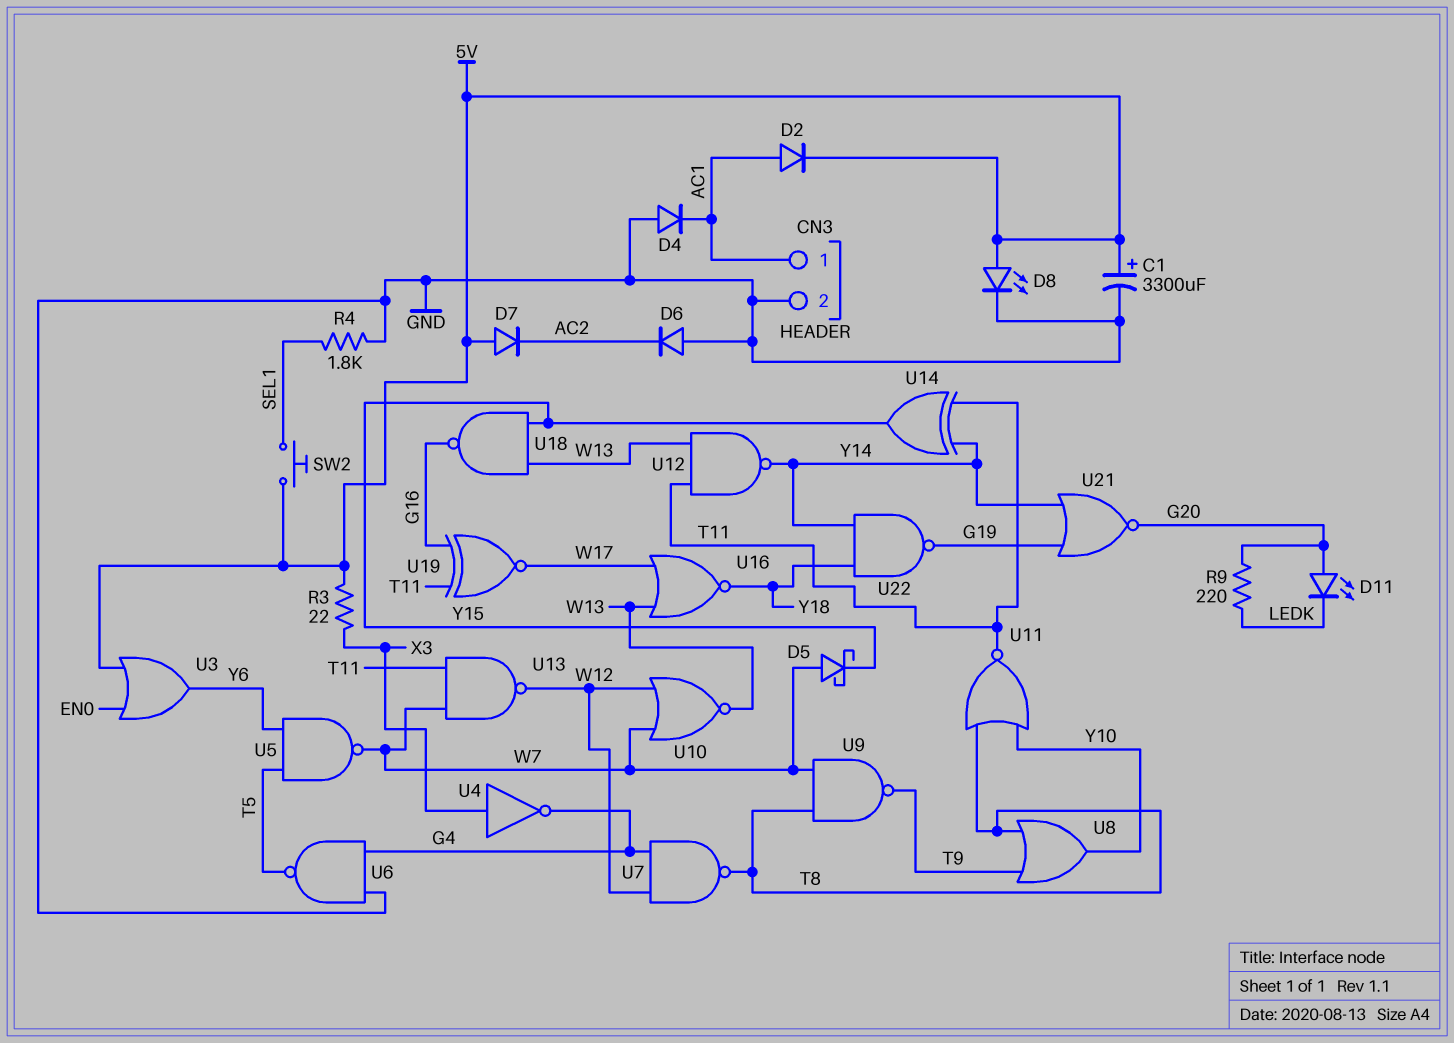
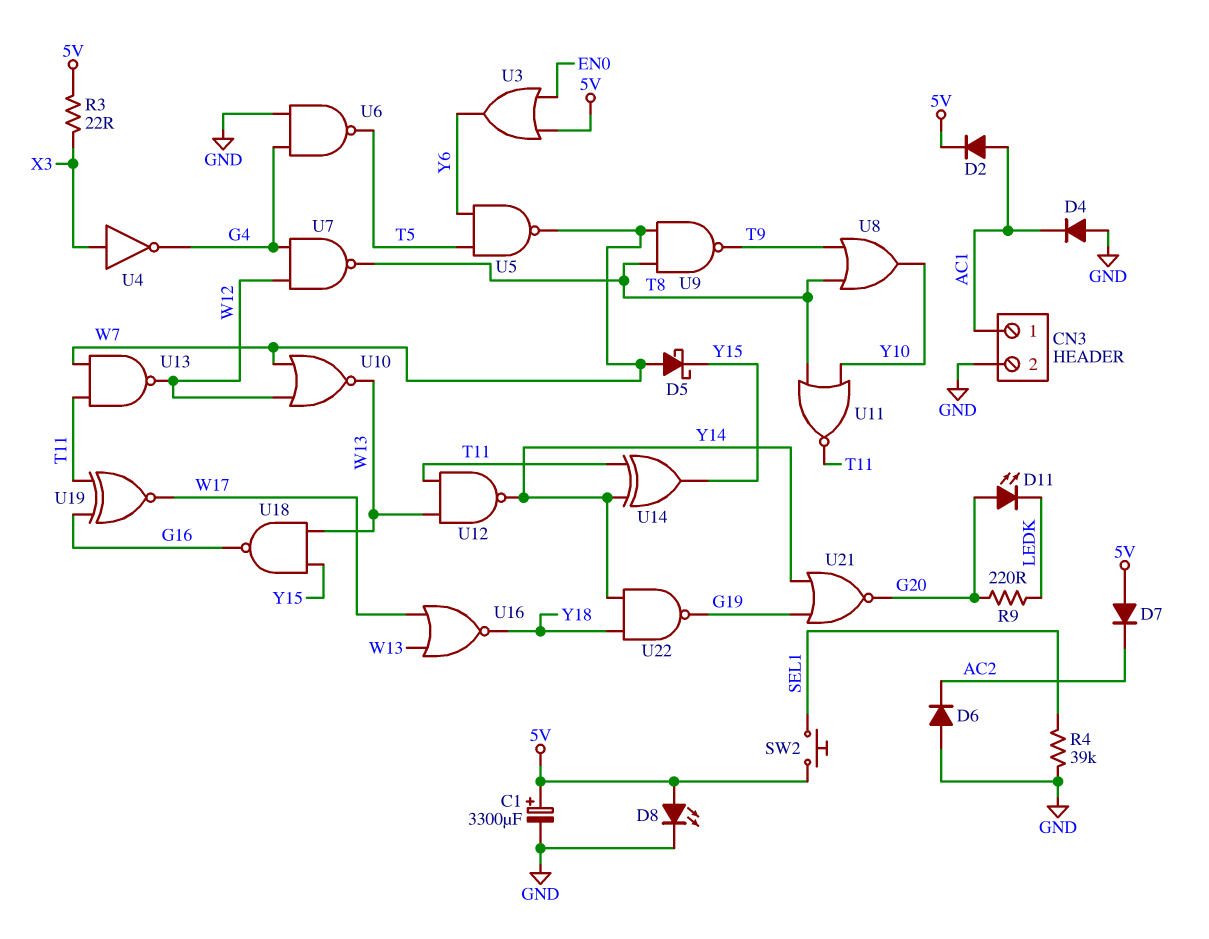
R4: 1.8k (GND, SEL1) -> 39k (GND, SEL1)

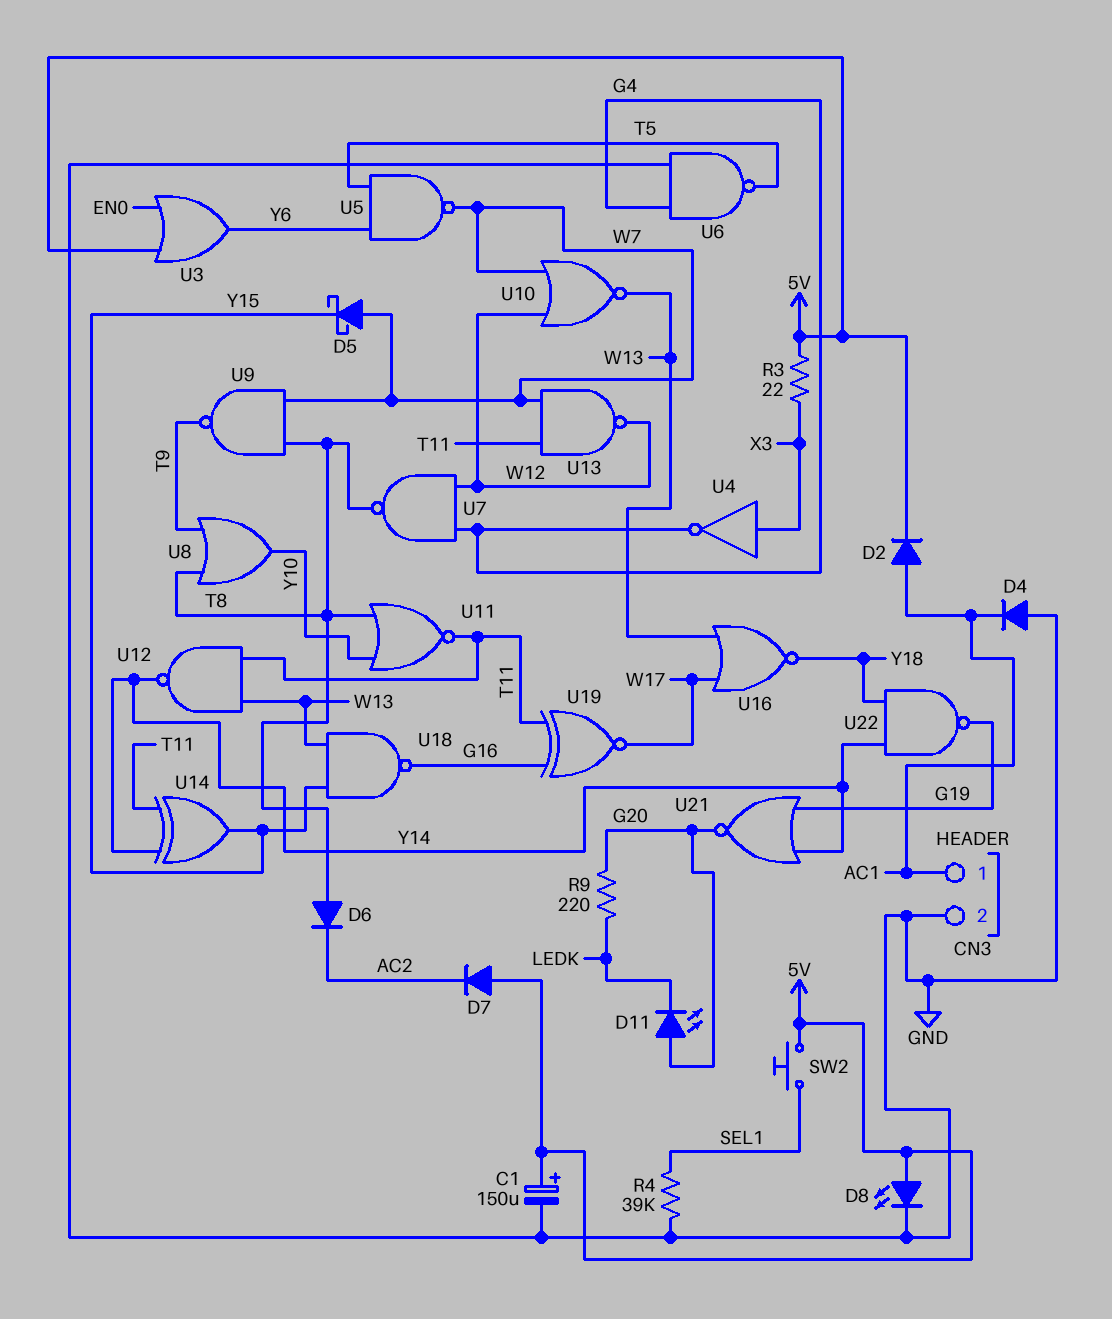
C1: 3300uF (plus 5V, minus GND) -> 150uF (plus 5V, minus GND)
D6: diode (A GND, K AC2) -> diode (A T8, K AC2)

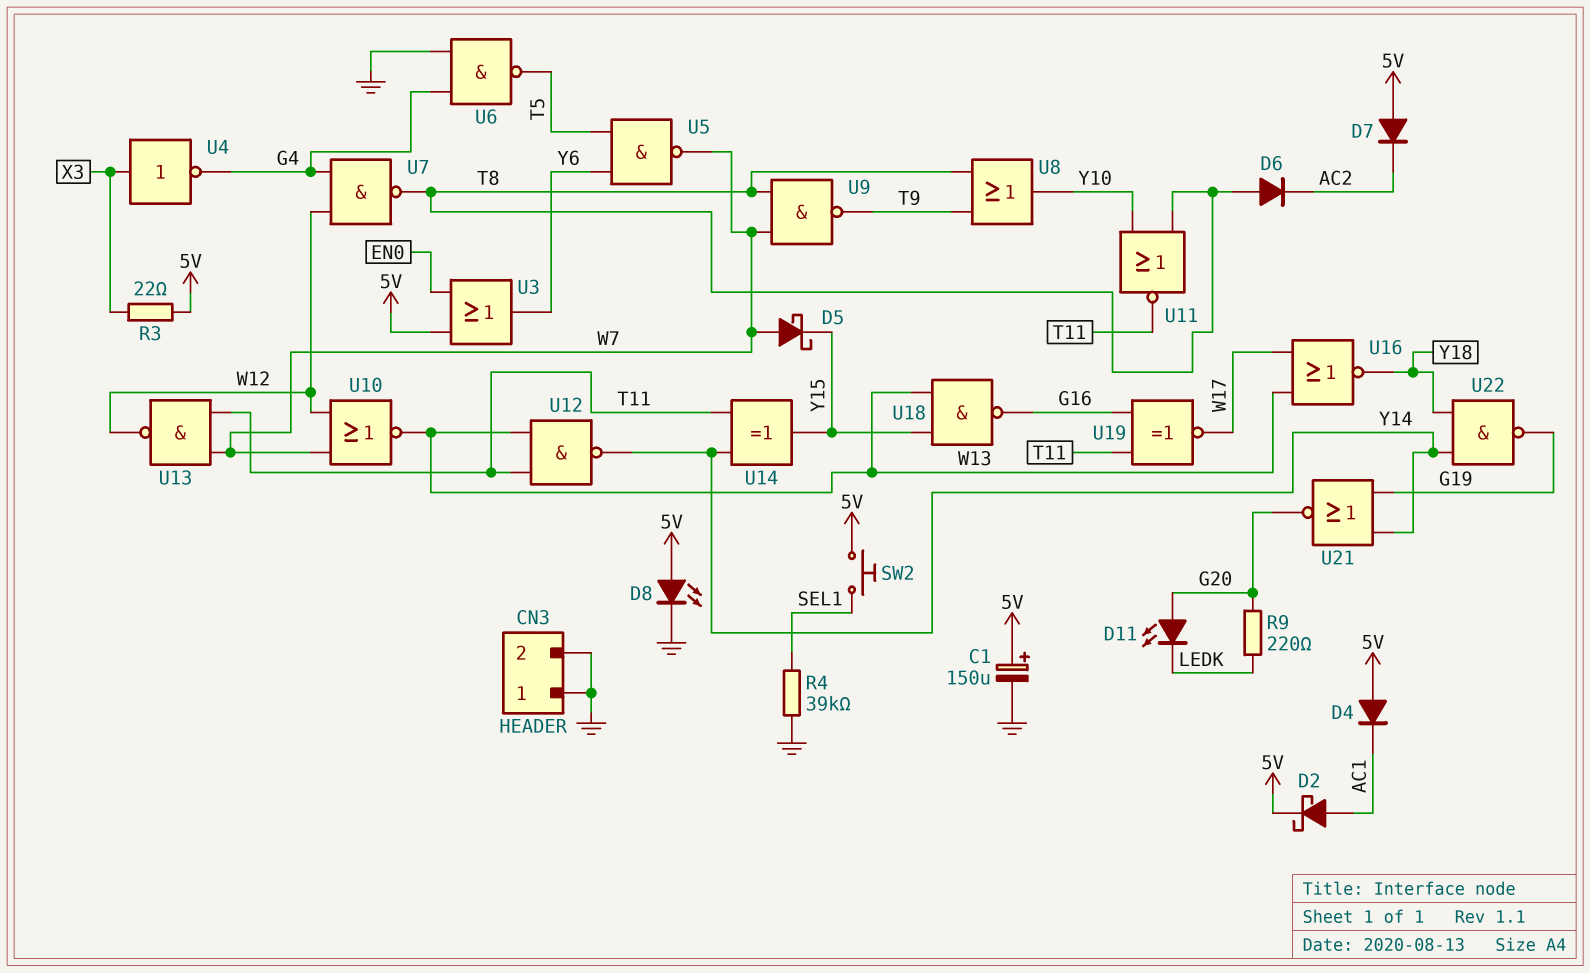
CN3 pin 1: AC1 -> GND
D2: diode (A AC1, K 5V) -> schottky (A AC1, K 5V)
D4: diode (A GND, K AC1) -> diode (A 5V, K AC1)

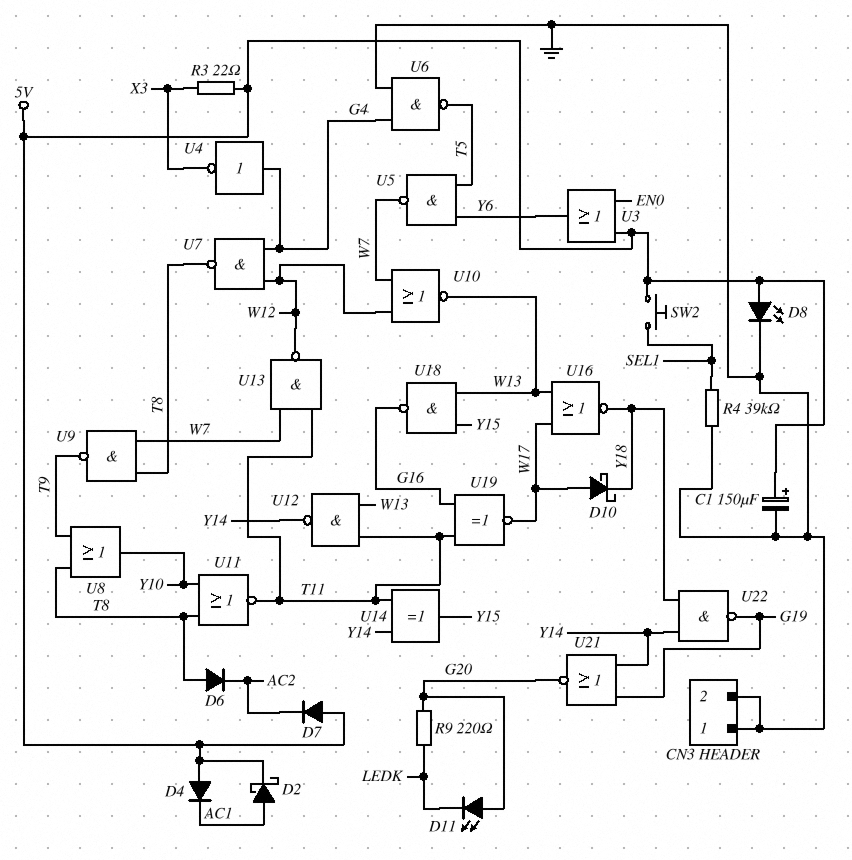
D5: schottky (A W7, K Y15) -> none
D10: none -> schottky (A W17, K Y18)
U4: NOT (in X3, out G4) -> NOT (in G4, out X3)

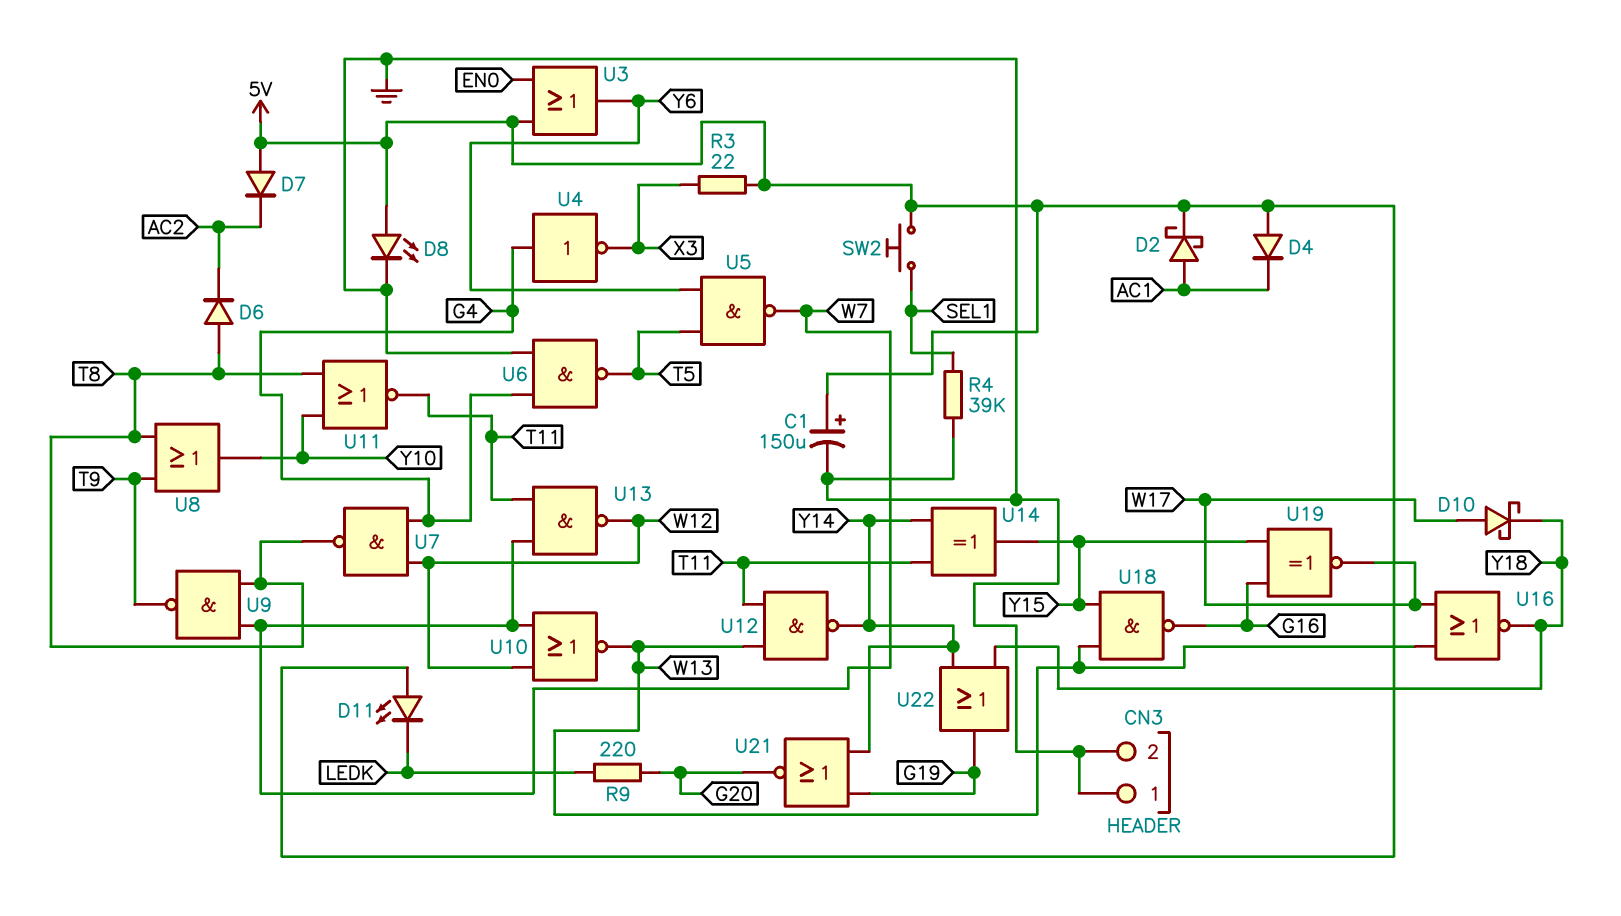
D11: LED (A G20, K LEDK) -> LED (A 5V, K LEDK)
U19: XNOR (in G16, in T11, out W17) -> XNOR (in G16, in Y15, out W17)
U22: NAND (in Y14, in Y18, out G19) -> OR (in Y14, in Y18, out G19)

